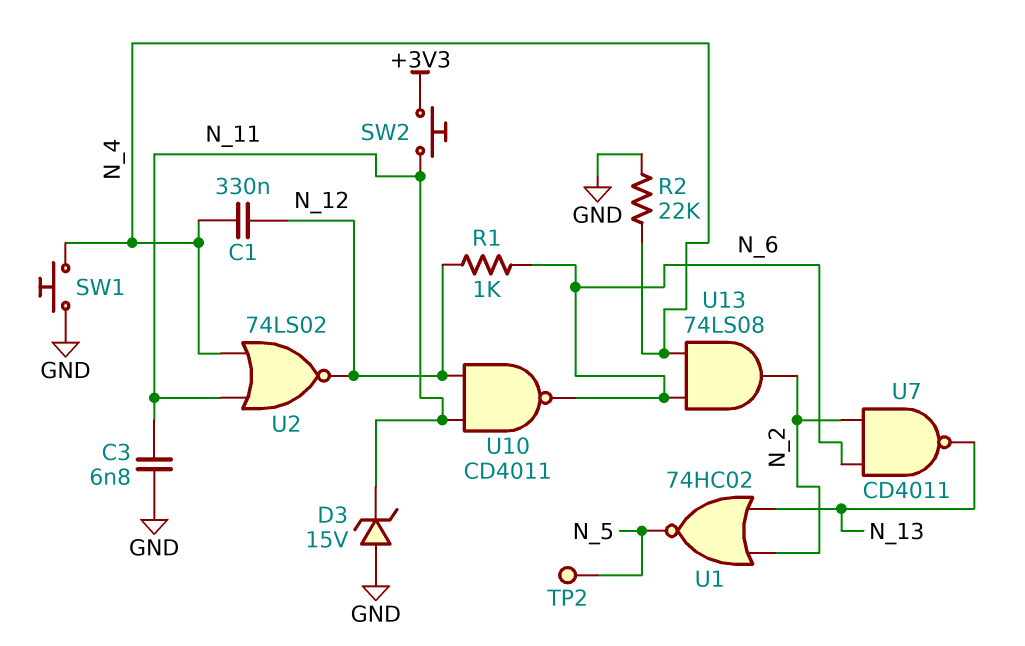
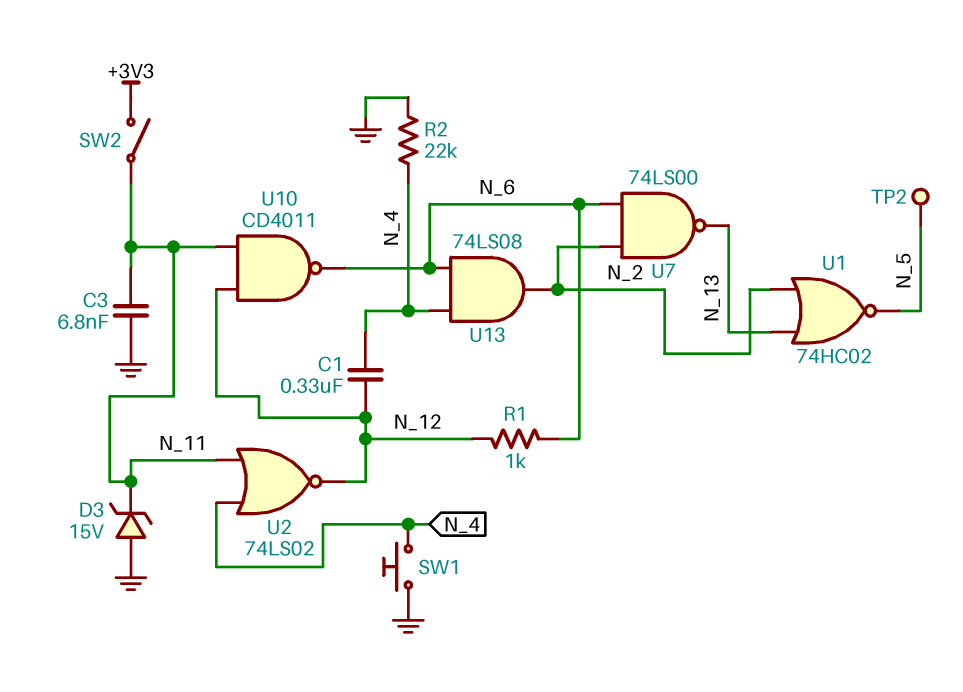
SW2: button (+3V3, N_11) -> switch (+3V3, N_11)
U7: NAND CD4011 (in N_2, in N_6, out N_13) -> NAND 74LS00 (in N_2, in N_6, out N_13)

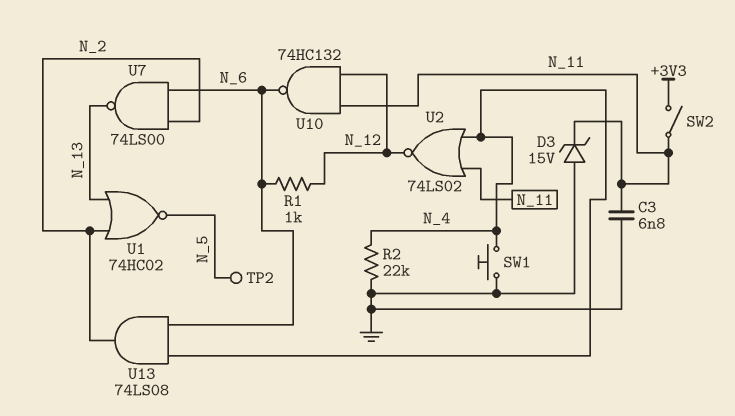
C1: 330nF (N_4, N_12) -> none
U10: NAND CD4011 (in N_11, in N_12, out N_6) -> NAND 74HC132 (in N_11, in N_12, out N_6)

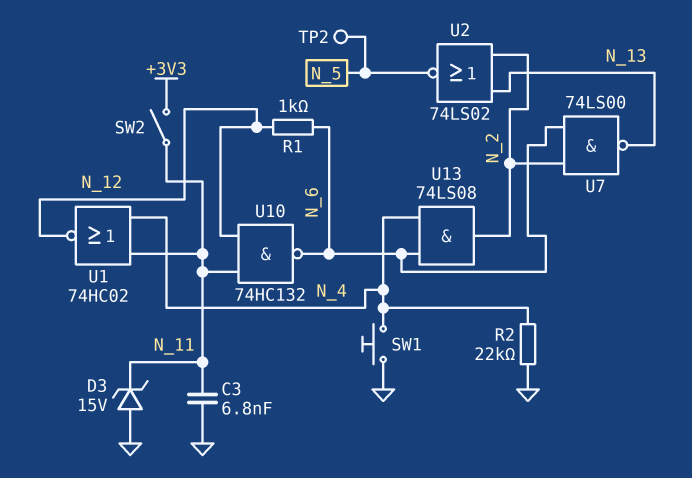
U1: NOR 74HC02 (in N_2, in N_13, out N_5) -> NOR 74HC02 (in N_4, in N_11, out N_12)
U2: NOR 74LS02 (in N_4, in N_11, out N_12) -> NOR 74LS02 (in N_2, in N_13, out N_5)

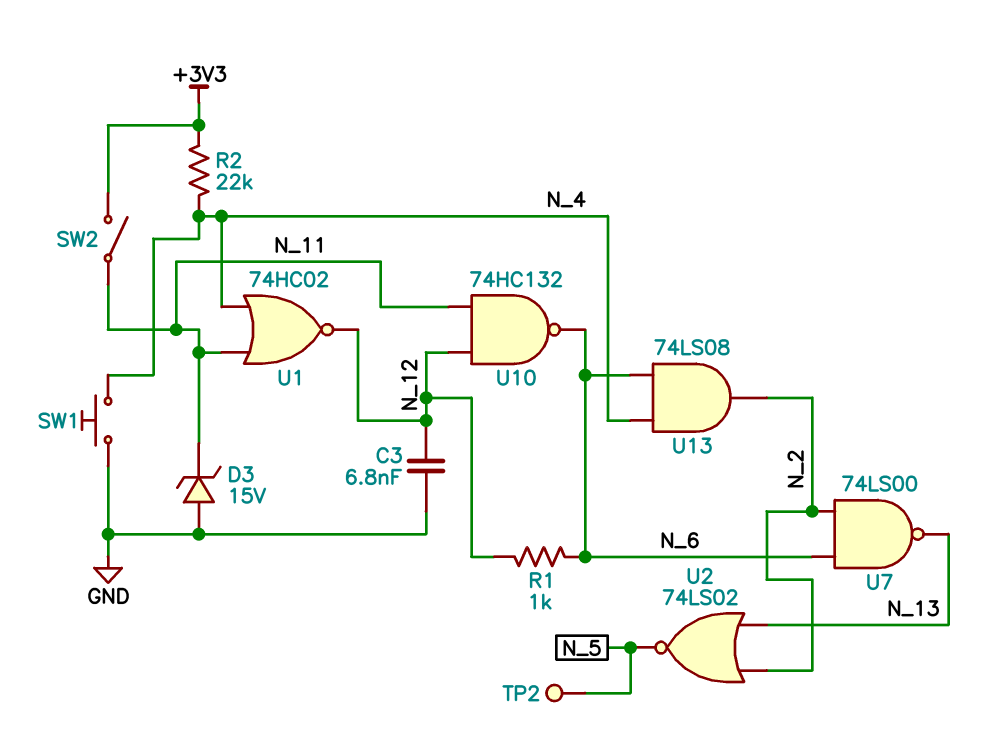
C3: 6.8nF (GND, N_11) -> 6.8nF (GND, N_12)
R2: 22k (GND, N_4) -> 22k (+3V3, N_4)

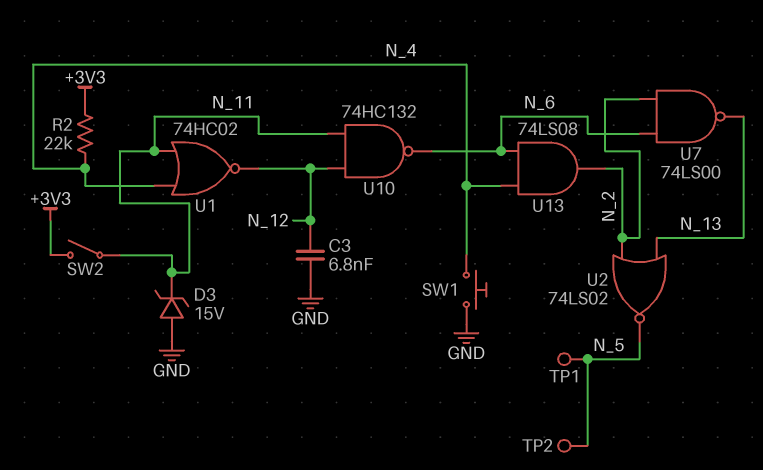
R1: 1k (N_6, N_12) -> none
TP1: none -> test point (N_5)

